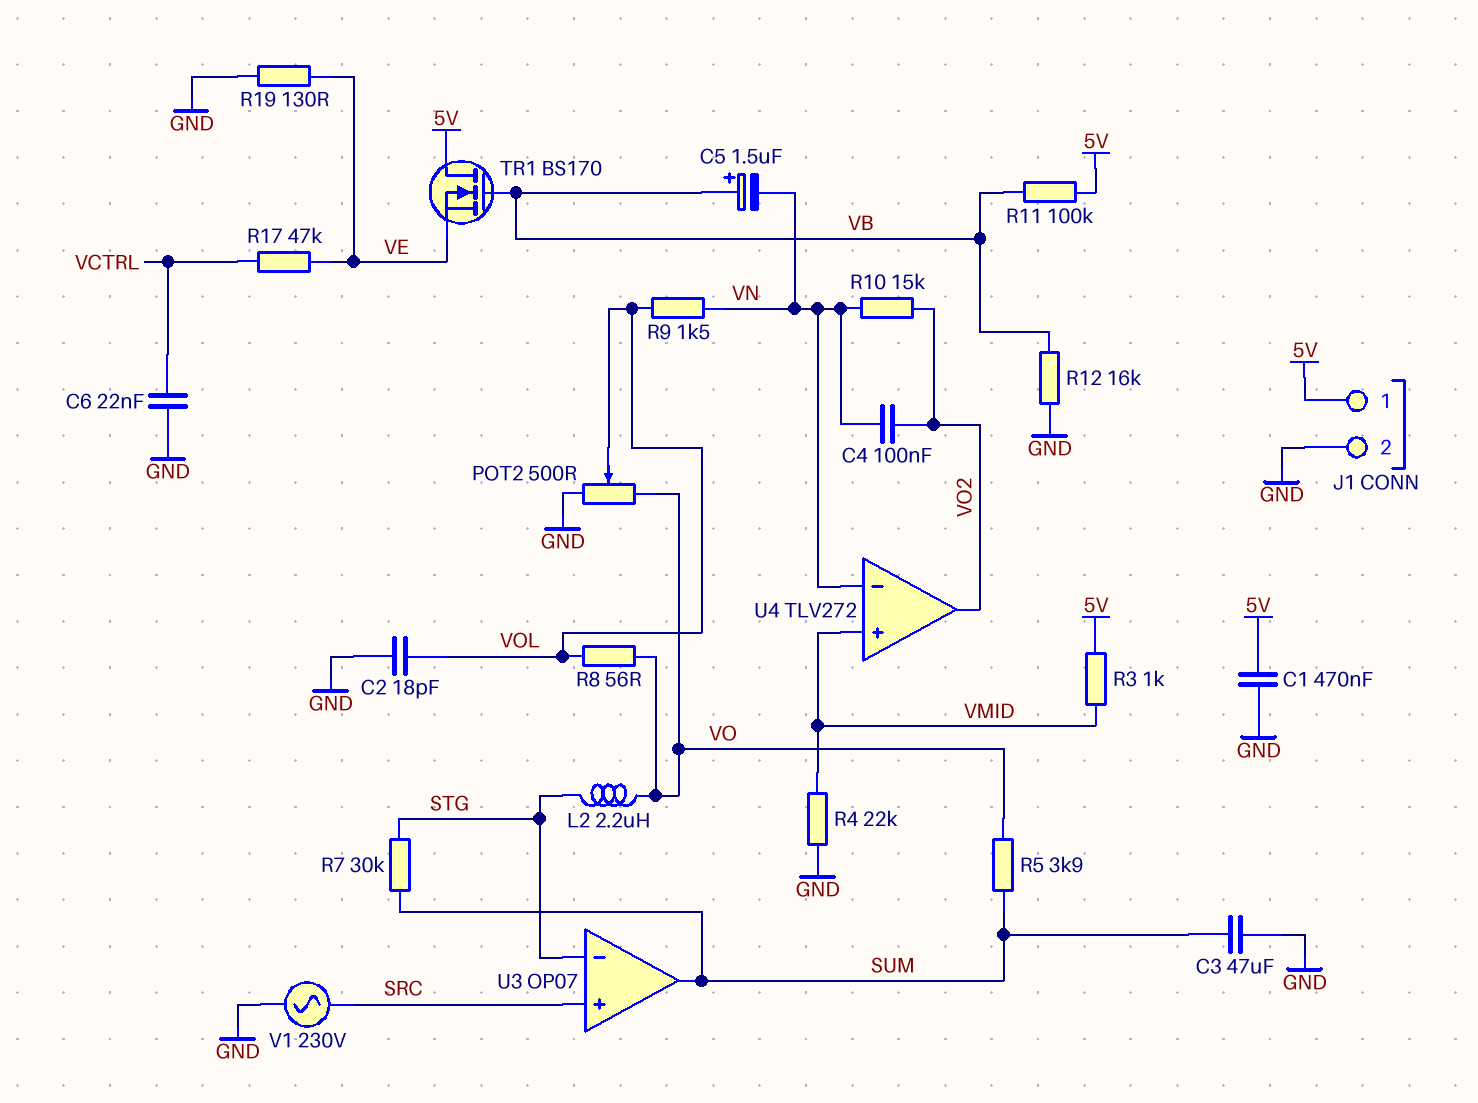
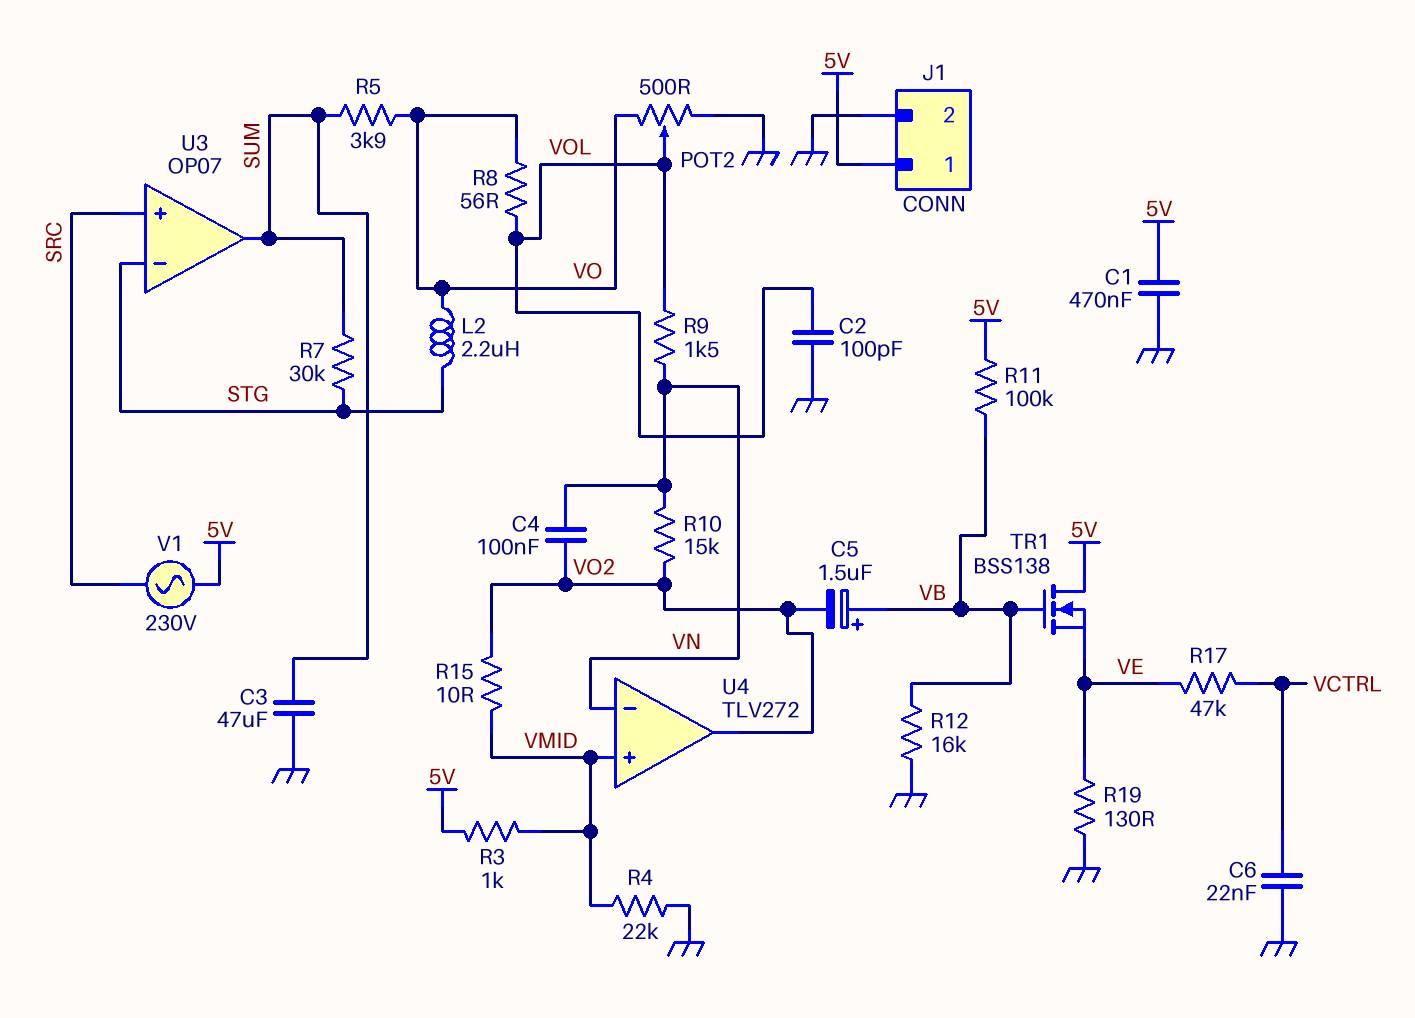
C2: 18pF (GND, VOL) -> 100pF (GND, VOL)
C5: 1.5uF (plus VB, minus VN) -> 1.5uF (plus VB, minus VO2)
R15: none -> 10 (VMID, VO2)
TR1: NMOS BS170 (G VB, D 5V, S VE) -> NMOS BSS138 (G VB, D 5V, S VE)
V1: AC 230V (GND, SRC) -> AC 230V (5V, SRC)

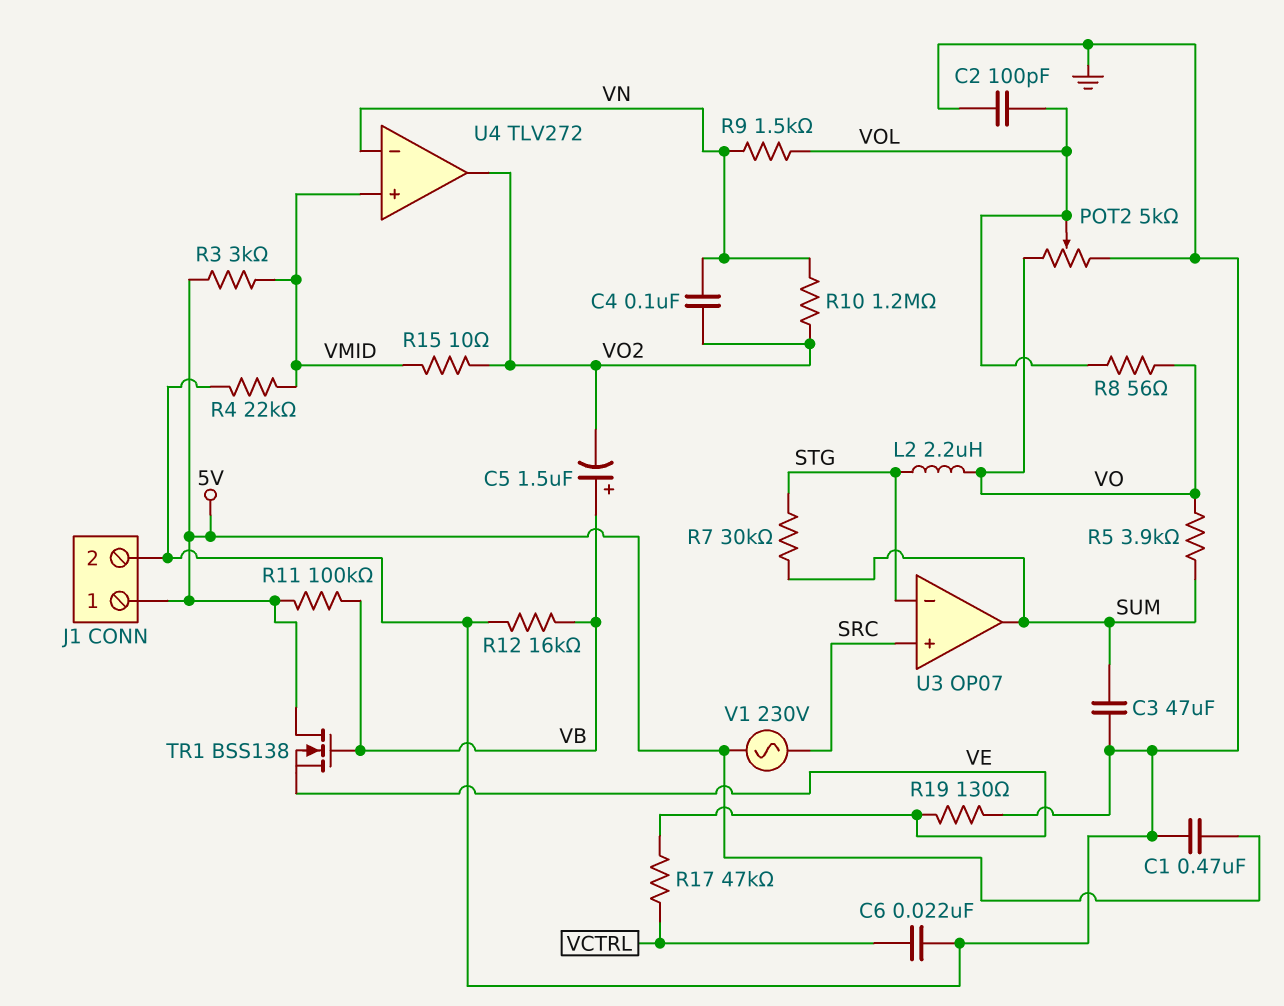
POT2: 500 (GND, VO, wiper VOL) -> 5k (GND, VO, wiper VOL)
R3: 1k (5V, VMID) -> 3k (5V, VMID)
R10: 15k (VN, VO2) -> 1.2M (VN, VO2)

